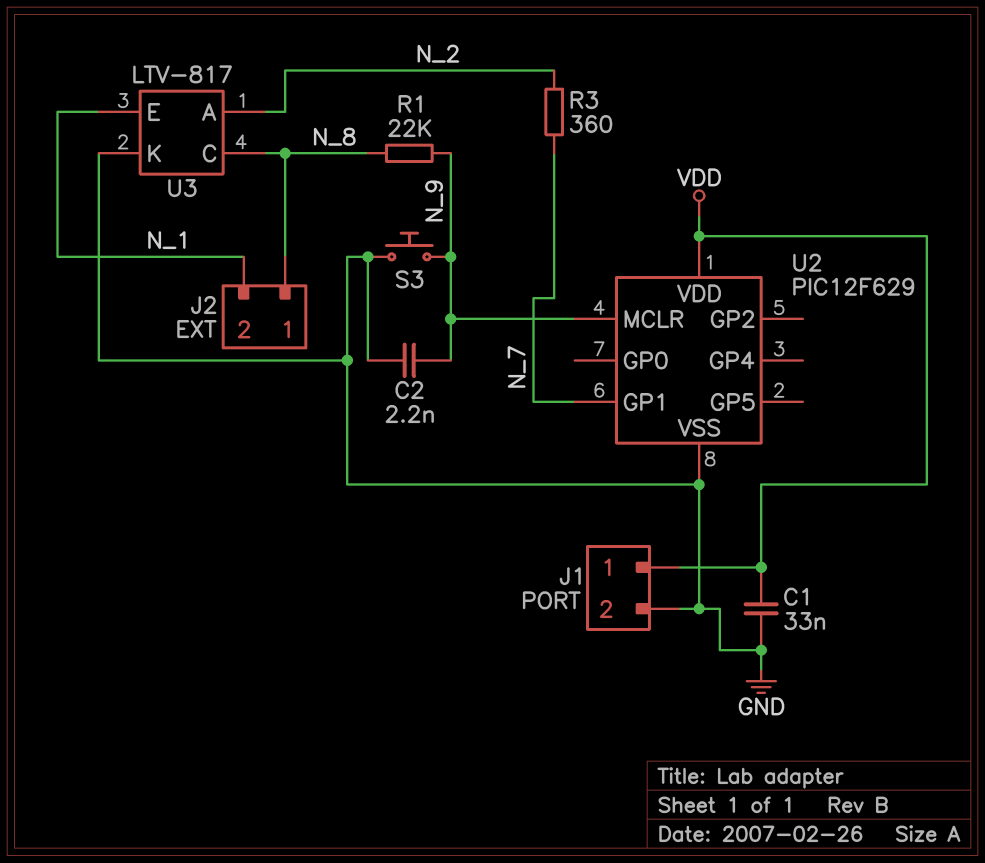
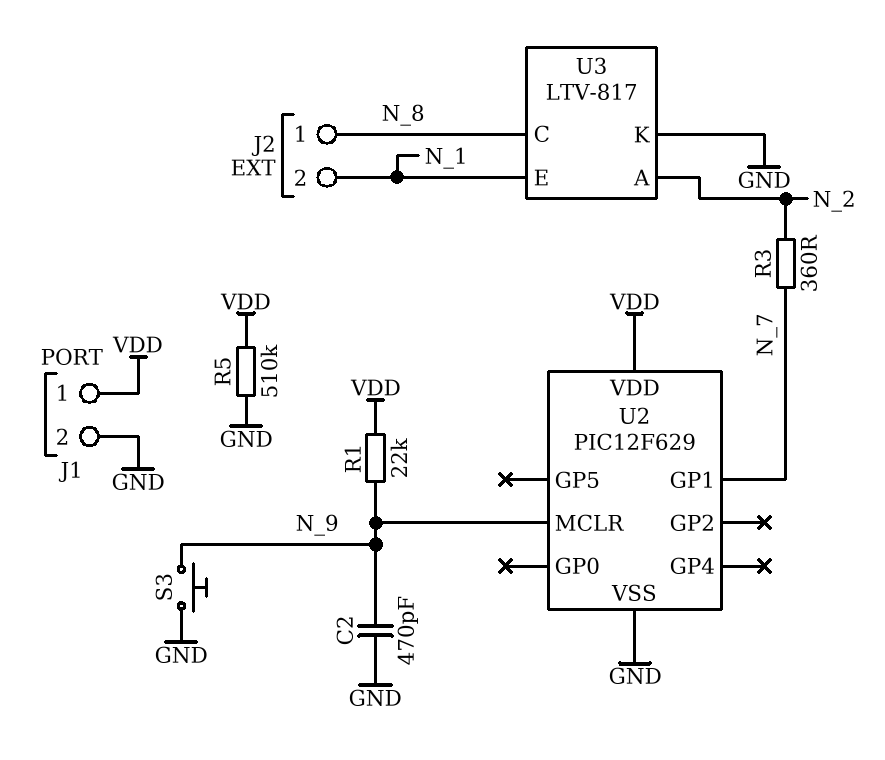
C1: 33nF (GND, VDD) -> none
C2: 2.2nF (GND, N_9) -> 470pF (GND, N_9)
R1: 22k (N_8, N_9) -> 22k (N_9, VDD)
R5: none -> 510k (GND, VDD)

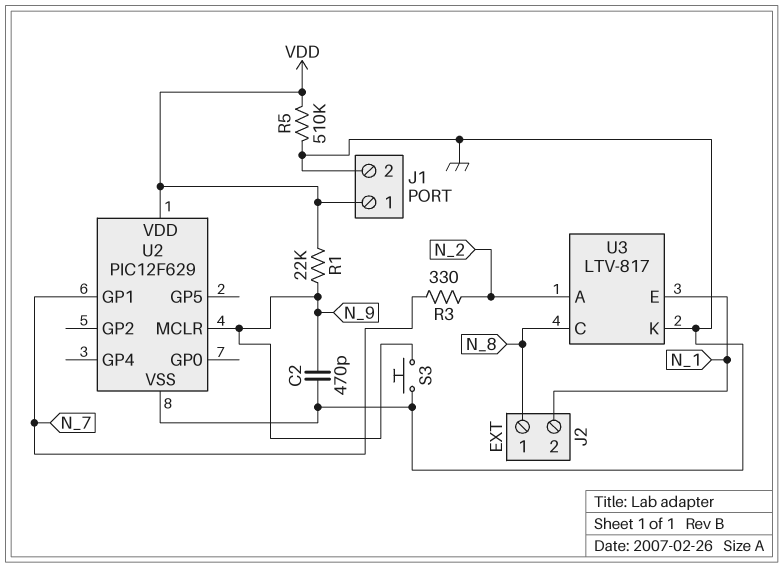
R3: 360 (N_2, N_7) -> 330 (N_2, N_7)

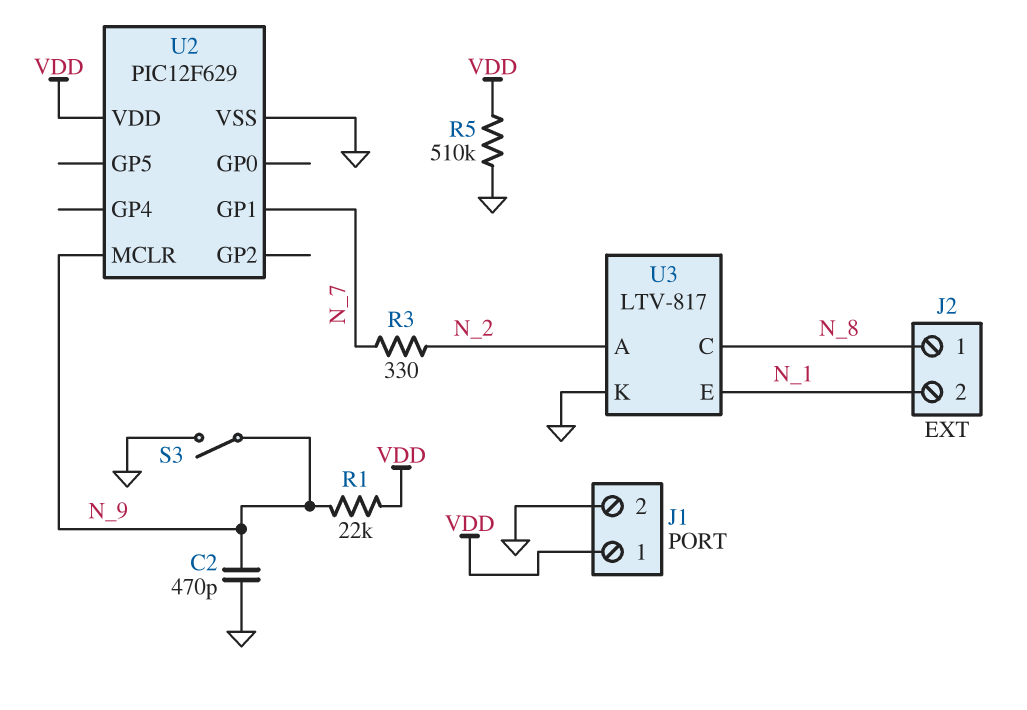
S3: button (GND, N_9) -> switch (GND, N_9)

